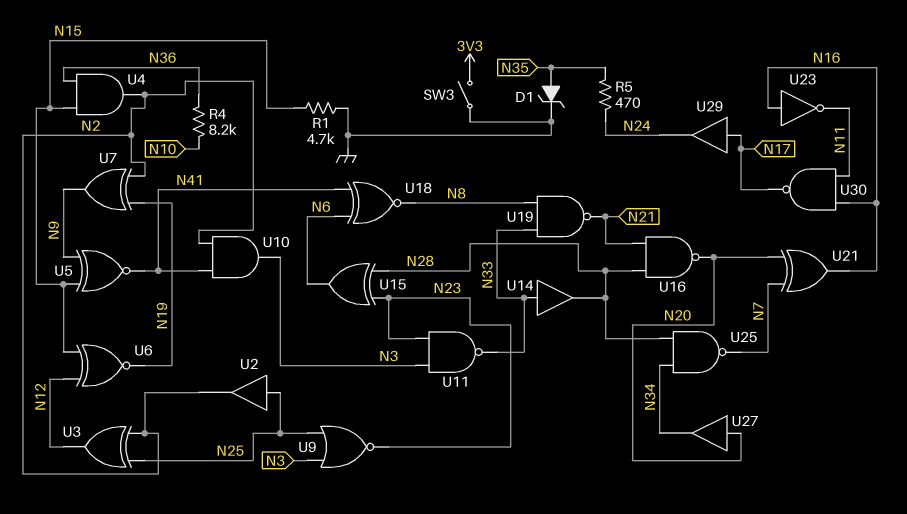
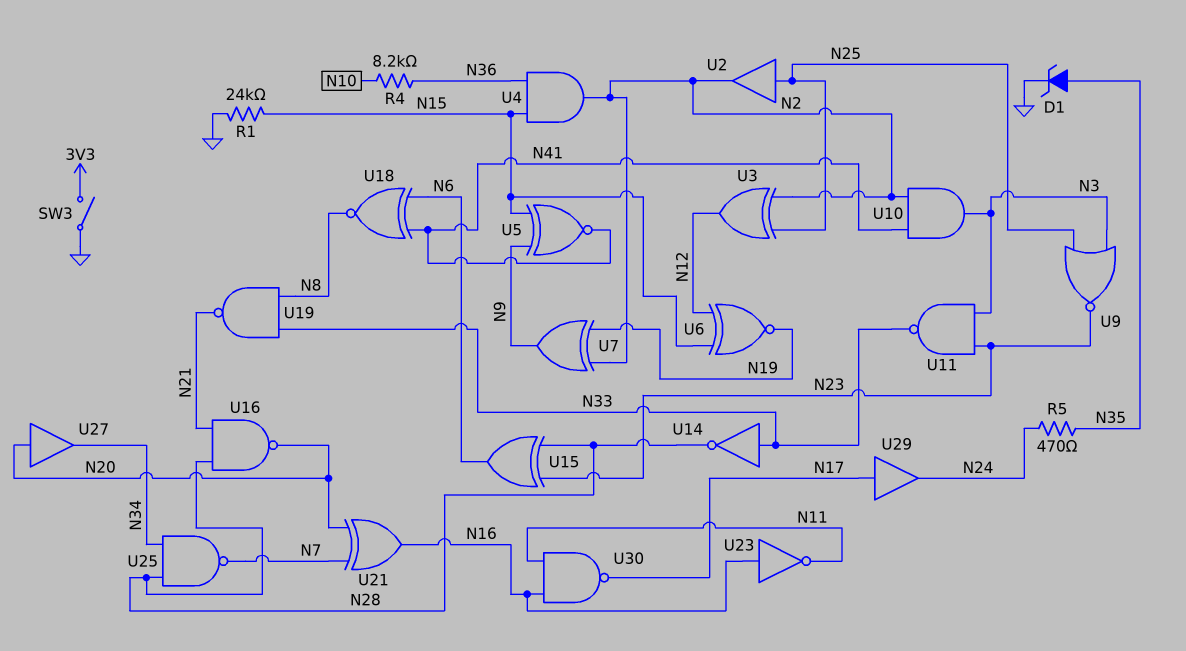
R1: 4.7k (GND, N15) -> 24k (GND, N15)
U14: buffer (in N33, out N28) -> NOT (in N33, out N28)

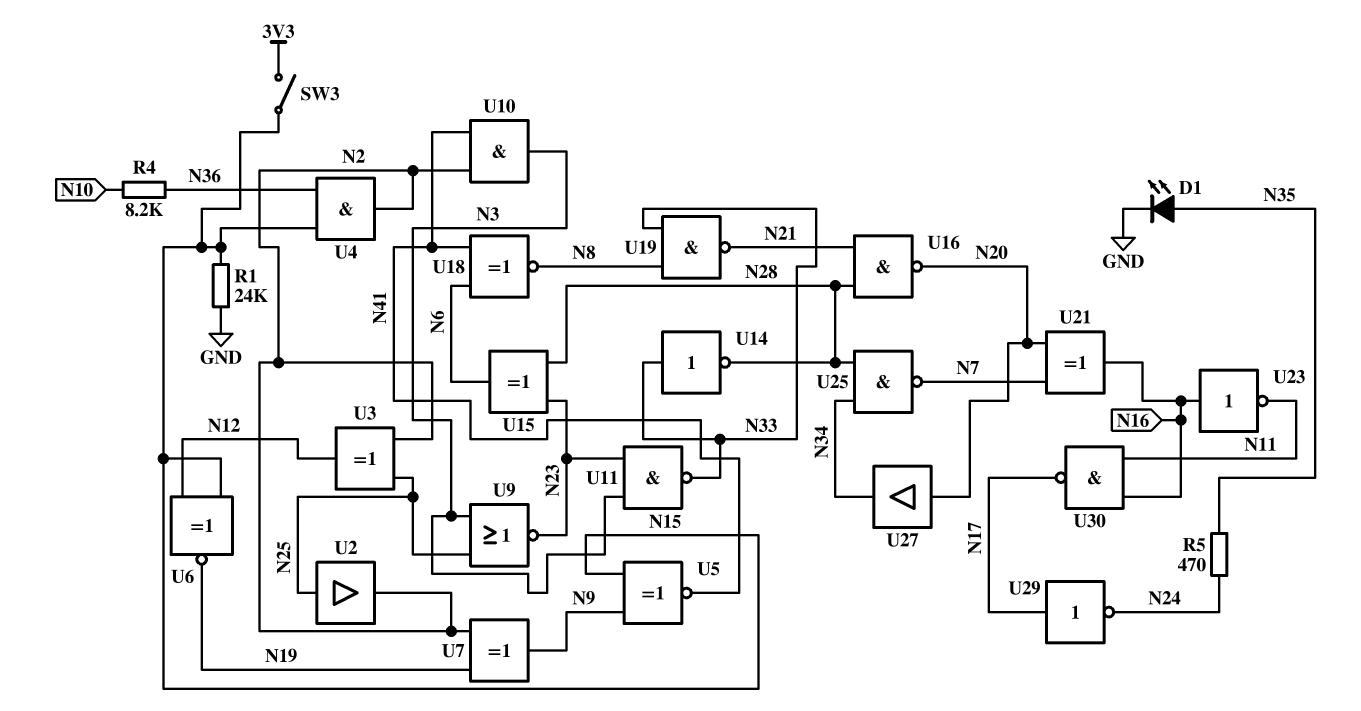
D1: zener (A N35, K GND) -> LED (A N35, K GND)
SW3: switch (3V3, GND) -> switch (3V3, N15)
U29: buffer (in N17, out N24) -> NOT (in N17, out N24)

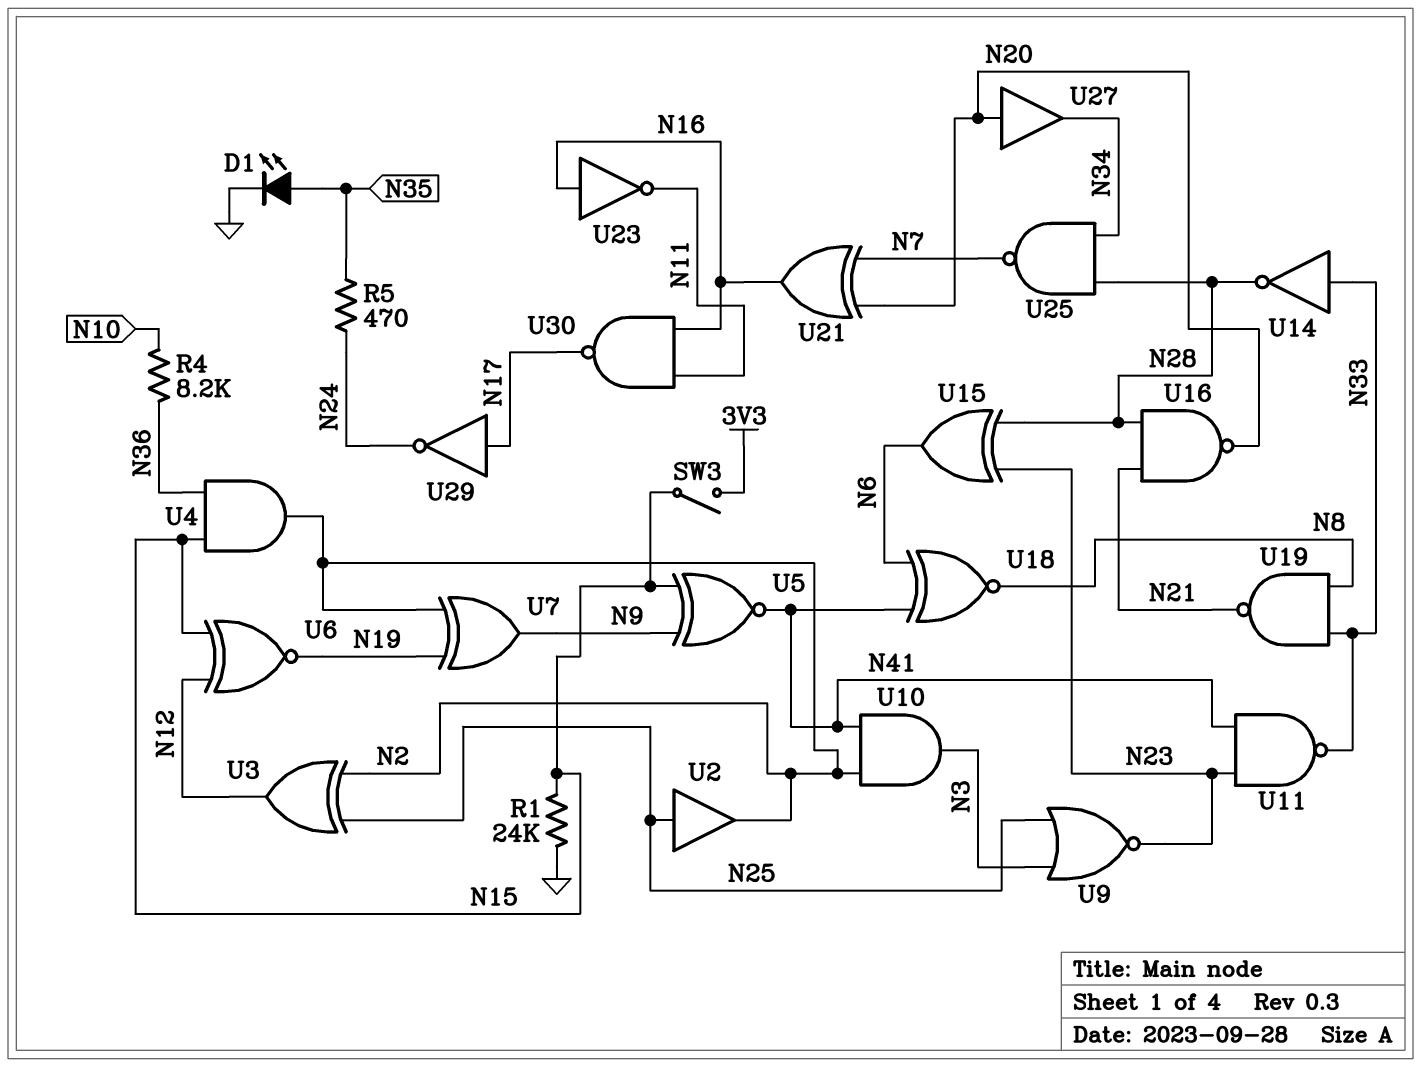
U11: NAND (in N3, in N23, out N33) -> NAND (in N23, in N41, out N33)

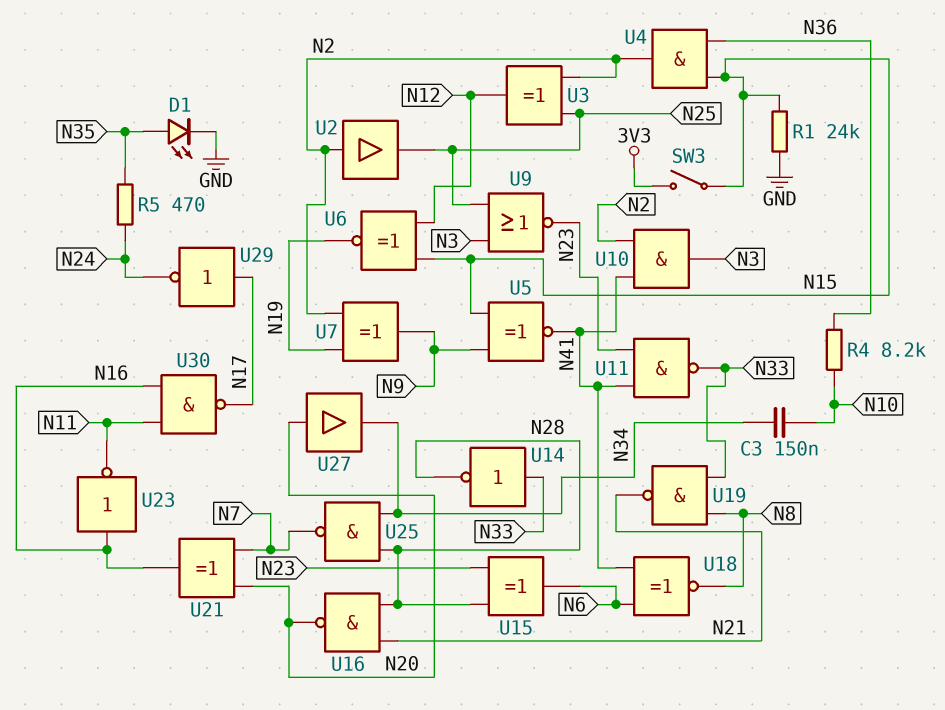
C3: none -> 150nF (N10, N34)
U2: buffer (in N25, out N2) -> buffer (in N2, out N25)

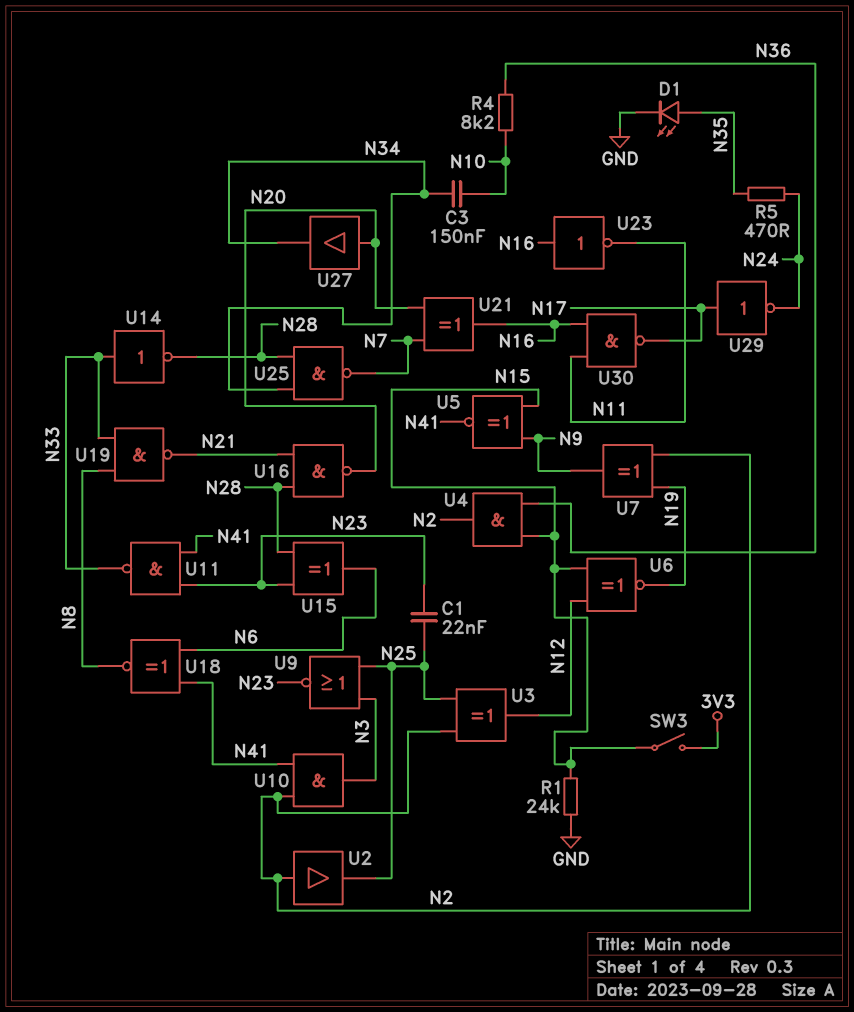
C1: none -> 22nF (N23, N25)

